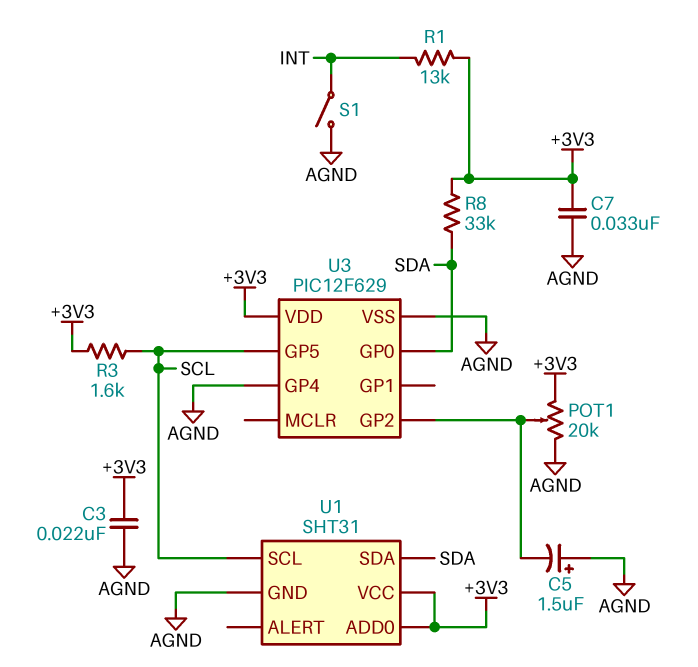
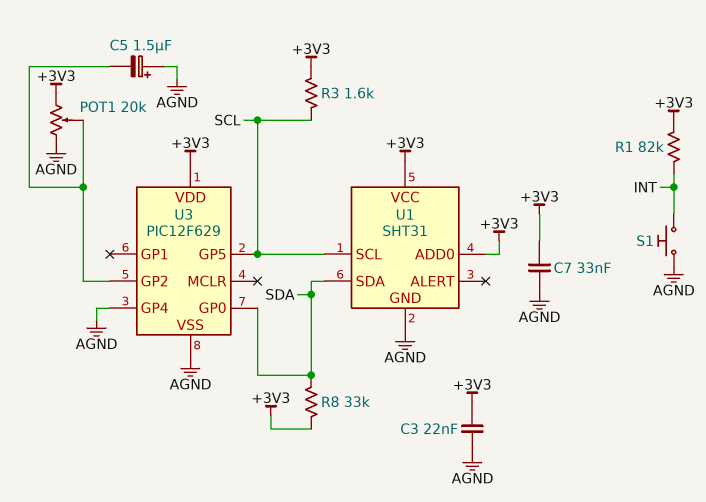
R1: 13k (+3V3, INT) -> 82k (+3V3, INT)
S1: switch (AGND, INT) -> button (AGND, INT)

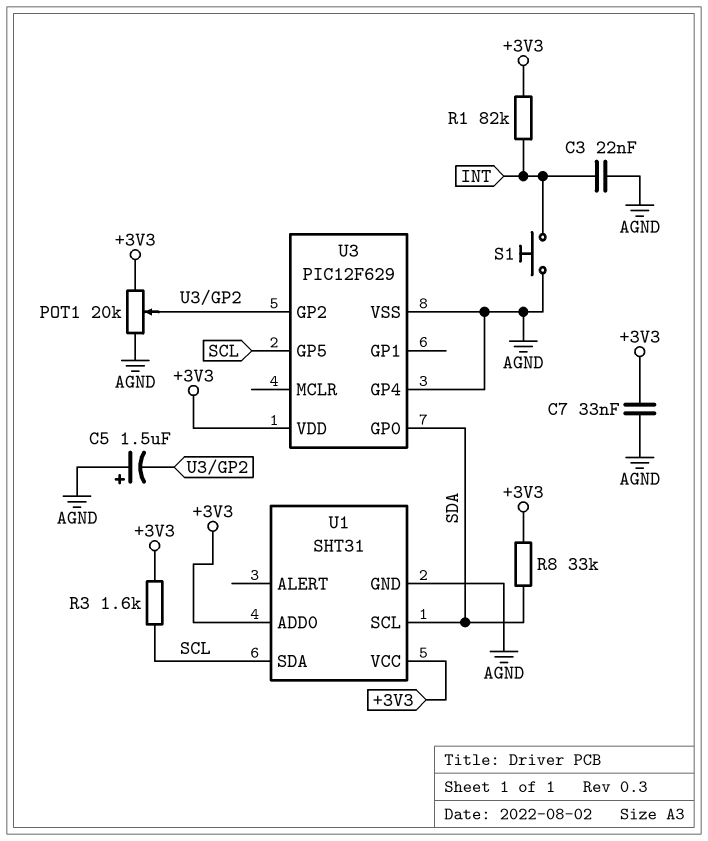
C3: 22nF (+3V3, AGND) -> 22nF (AGND, INT)
U1 pin SCL: SCL -> SDA
U1 pin SDA: SDA -> SCL

